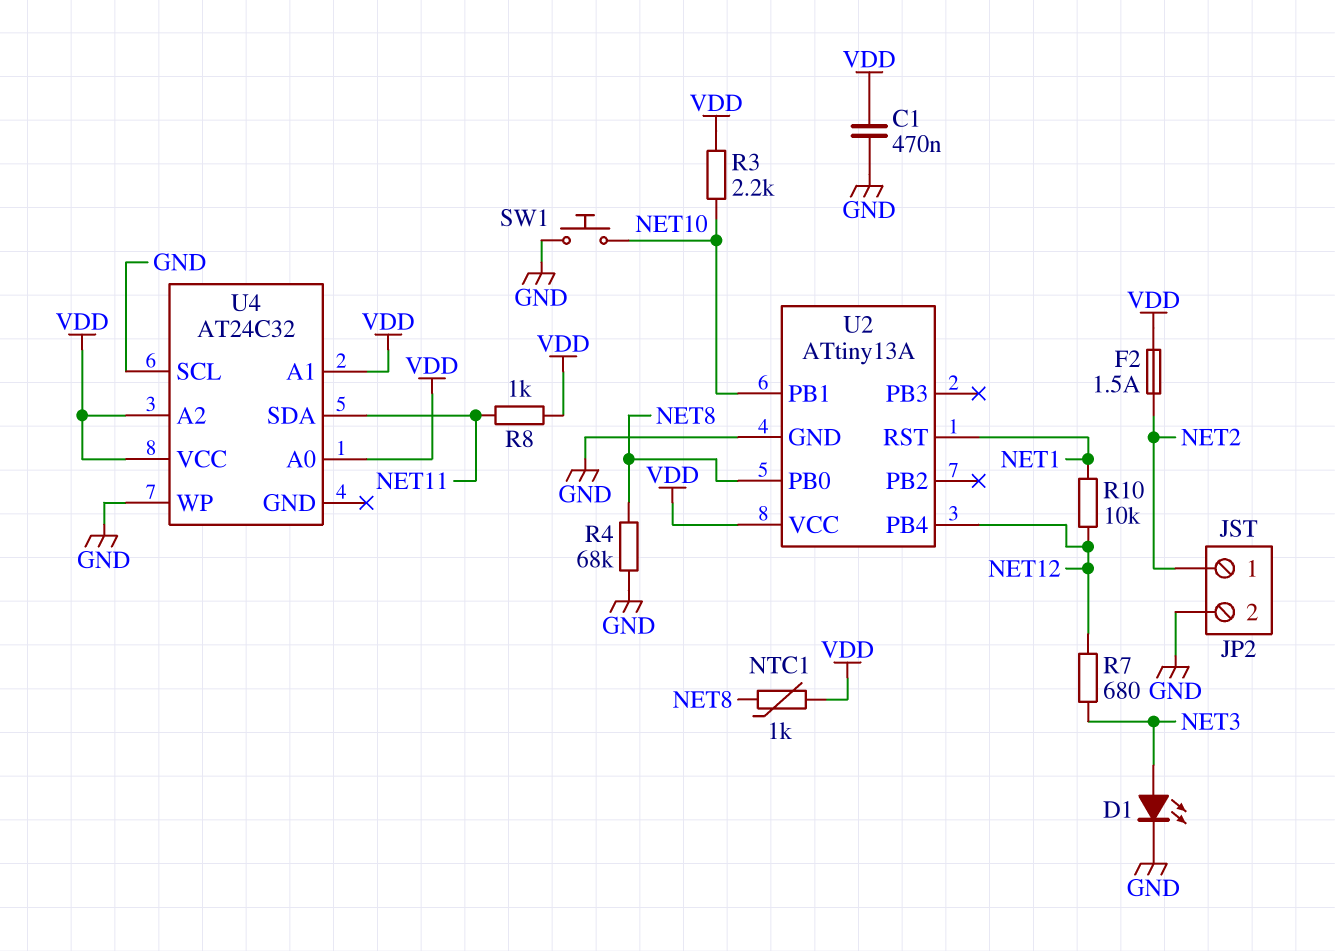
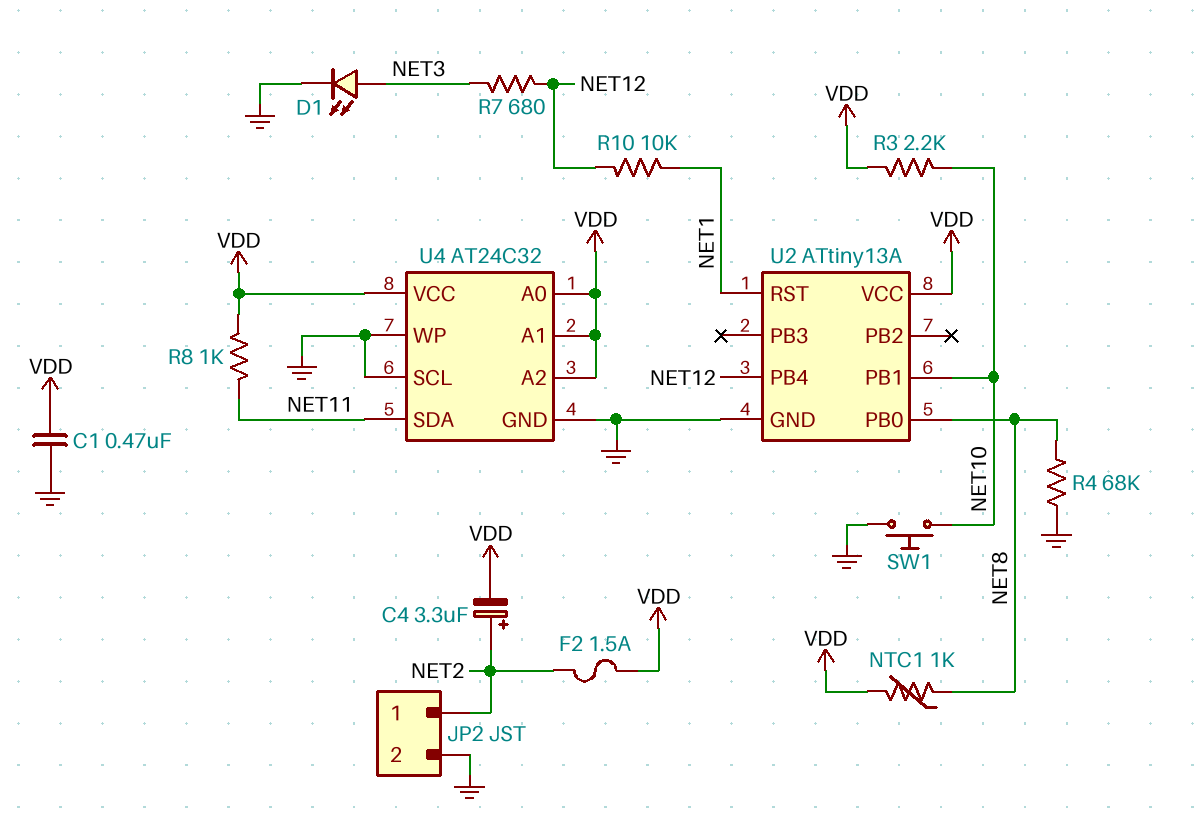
C4: none -> 3.3uF (plus NET2, minus VDD)
U4 pin GND: none -> GND

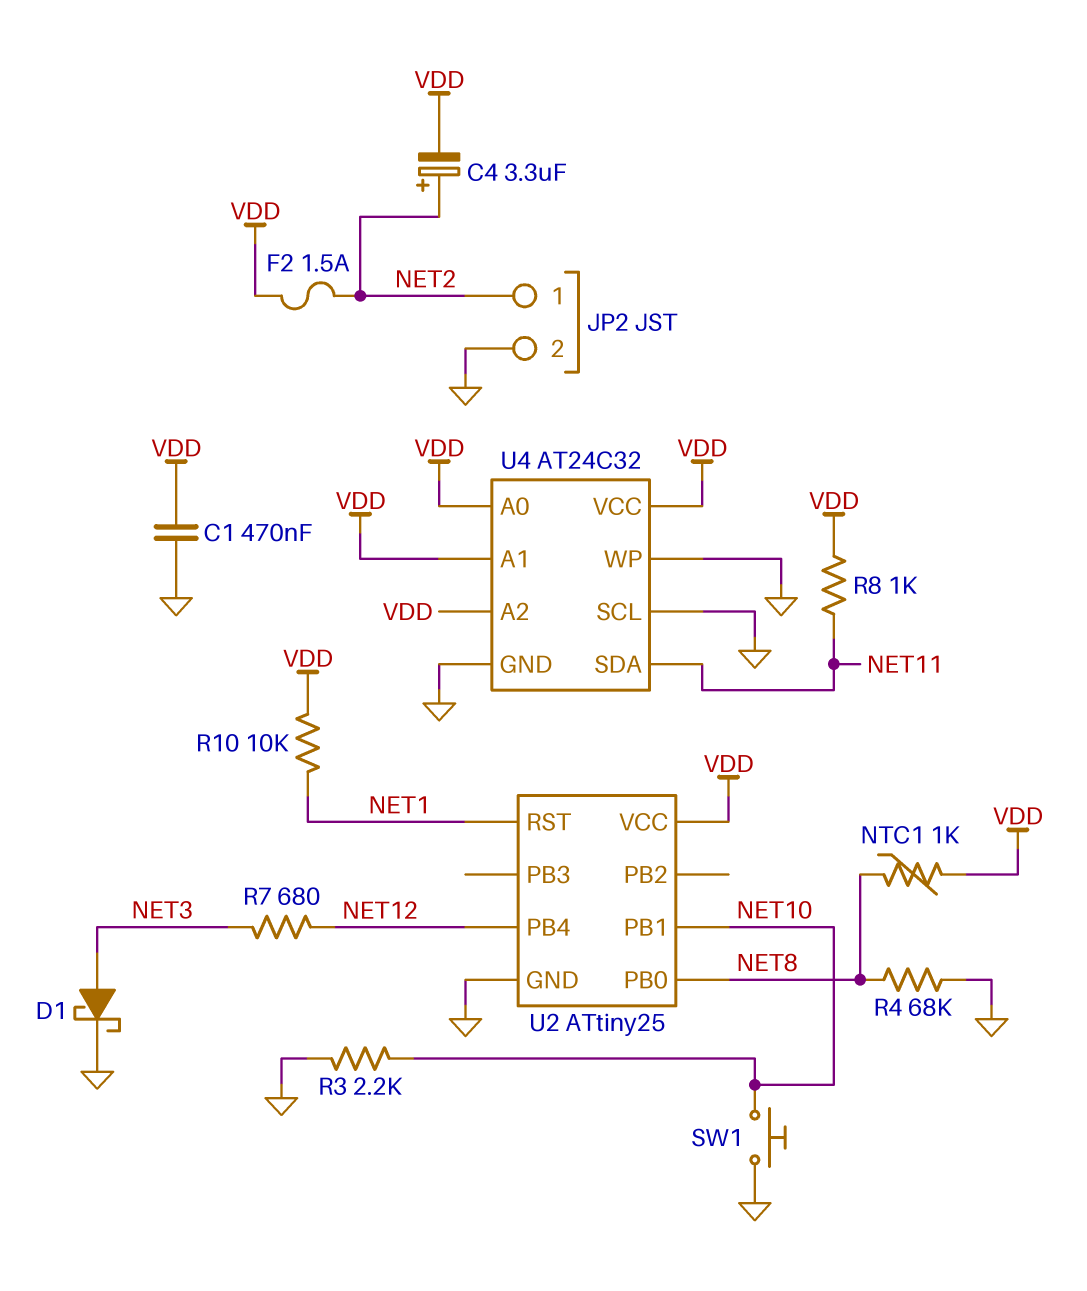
D1: LED (A NET3, K GND) -> schottky (A NET3, K GND)
R3: 2.2k (NET10, VDD) -> 2.2k (GND, NET10)
R10: 10k (NET1, NET12) -> 10k (NET1, VDD)
U2: ATtiny13A -> ATtiny25

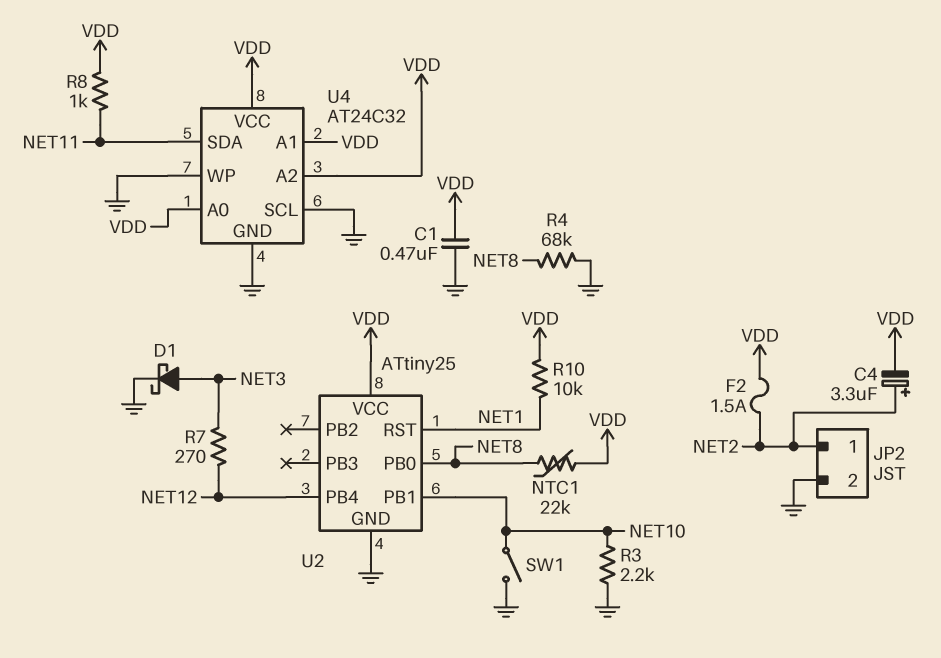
NTC1: 1k (NET8, VDD) -> 22k (NET8, VDD)
R7: 680 (NET3, NET12) -> 270 (NET3, NET12)
SW1: button (GND, NET10) -> switch (GND, NET10)

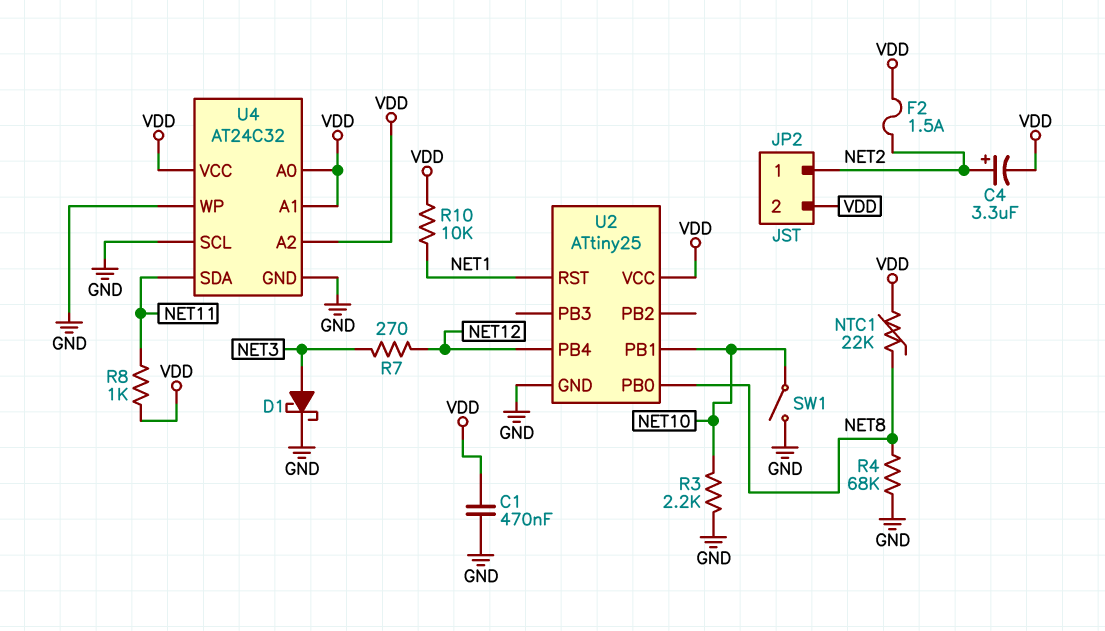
JP2 pin 2: GND -> VDD

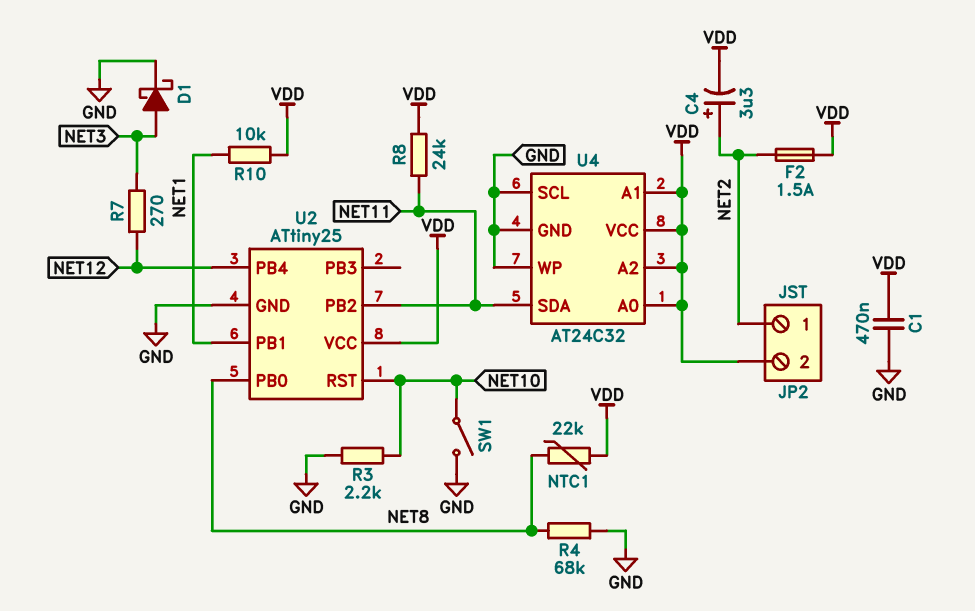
R8: 1k (NET11, VDD) -> 24k (NET11, VDD)
U2 pin PB1: NET10 -> NET1
U2 pin PB2: none -> NET11
U2 pin RST: NET1 -> NET10

